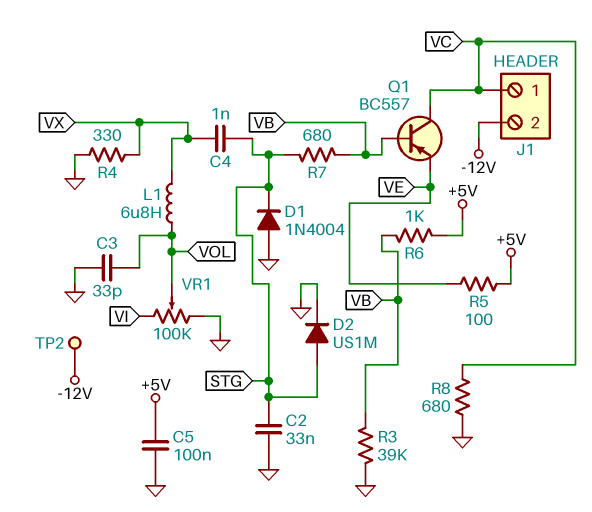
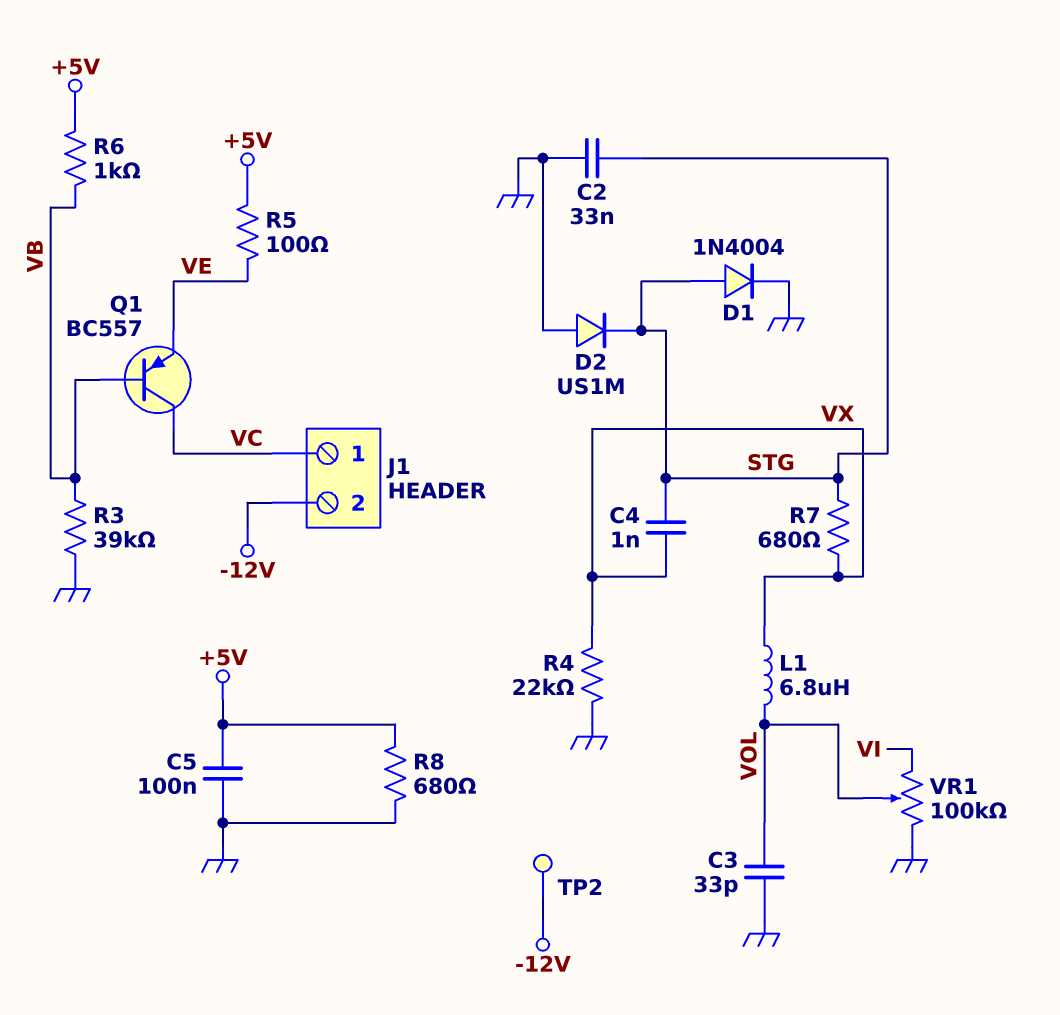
D1: diode 1N4004 (A GND, K STG) -> diode 1N4004 (A STG, K GND)
D2: diode US1M (A STG, K GND) -> diode US1M (A GND, K STG)
R4: 330 (GND, VX) -> 22k (GND, VX)
R7: 680 (STG, VB) -> 680 (STG, VX)
R8: 680 (GND, VC) -> 680 (+5V, GND)

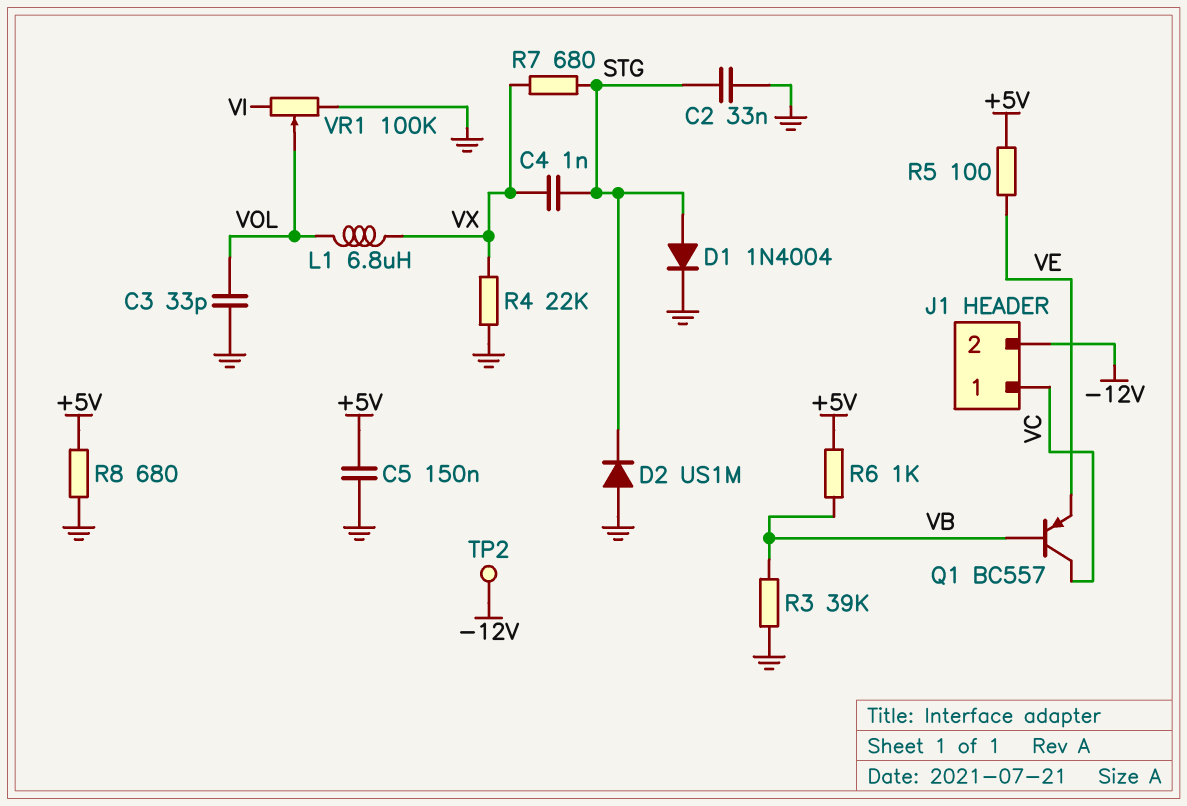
C5: 100nF (+5V, GND) -> 150nF (+5V, GND)

